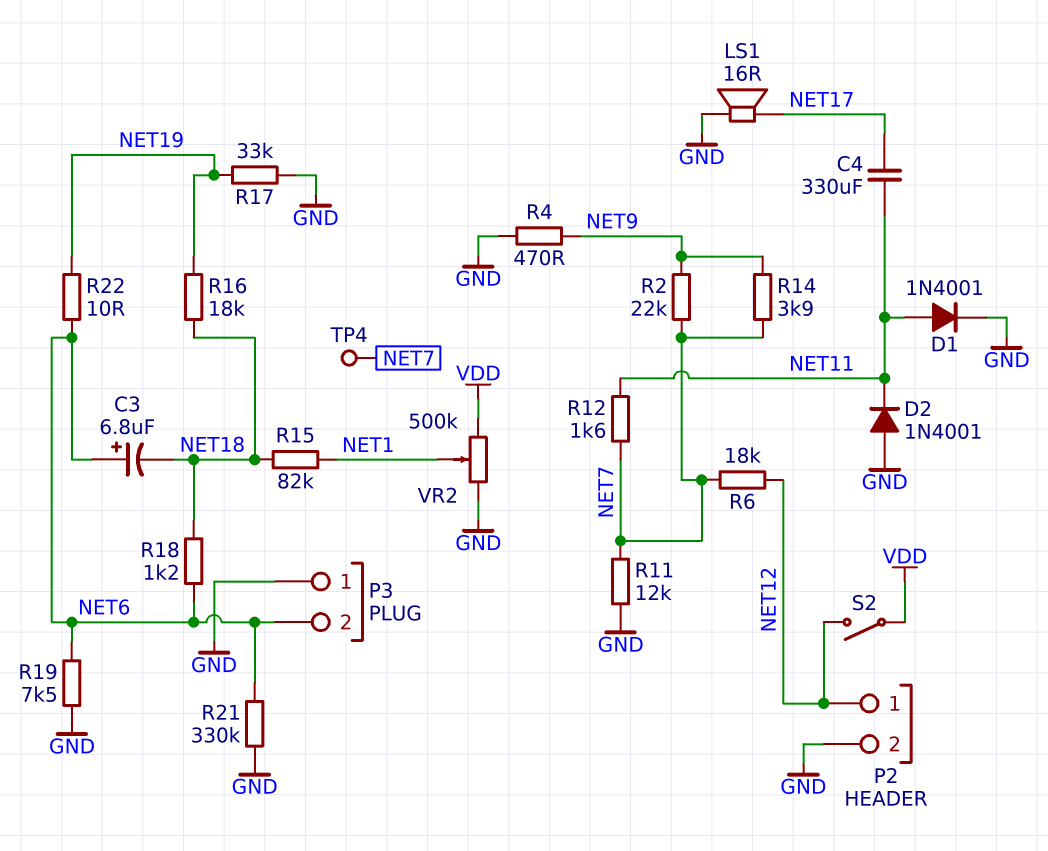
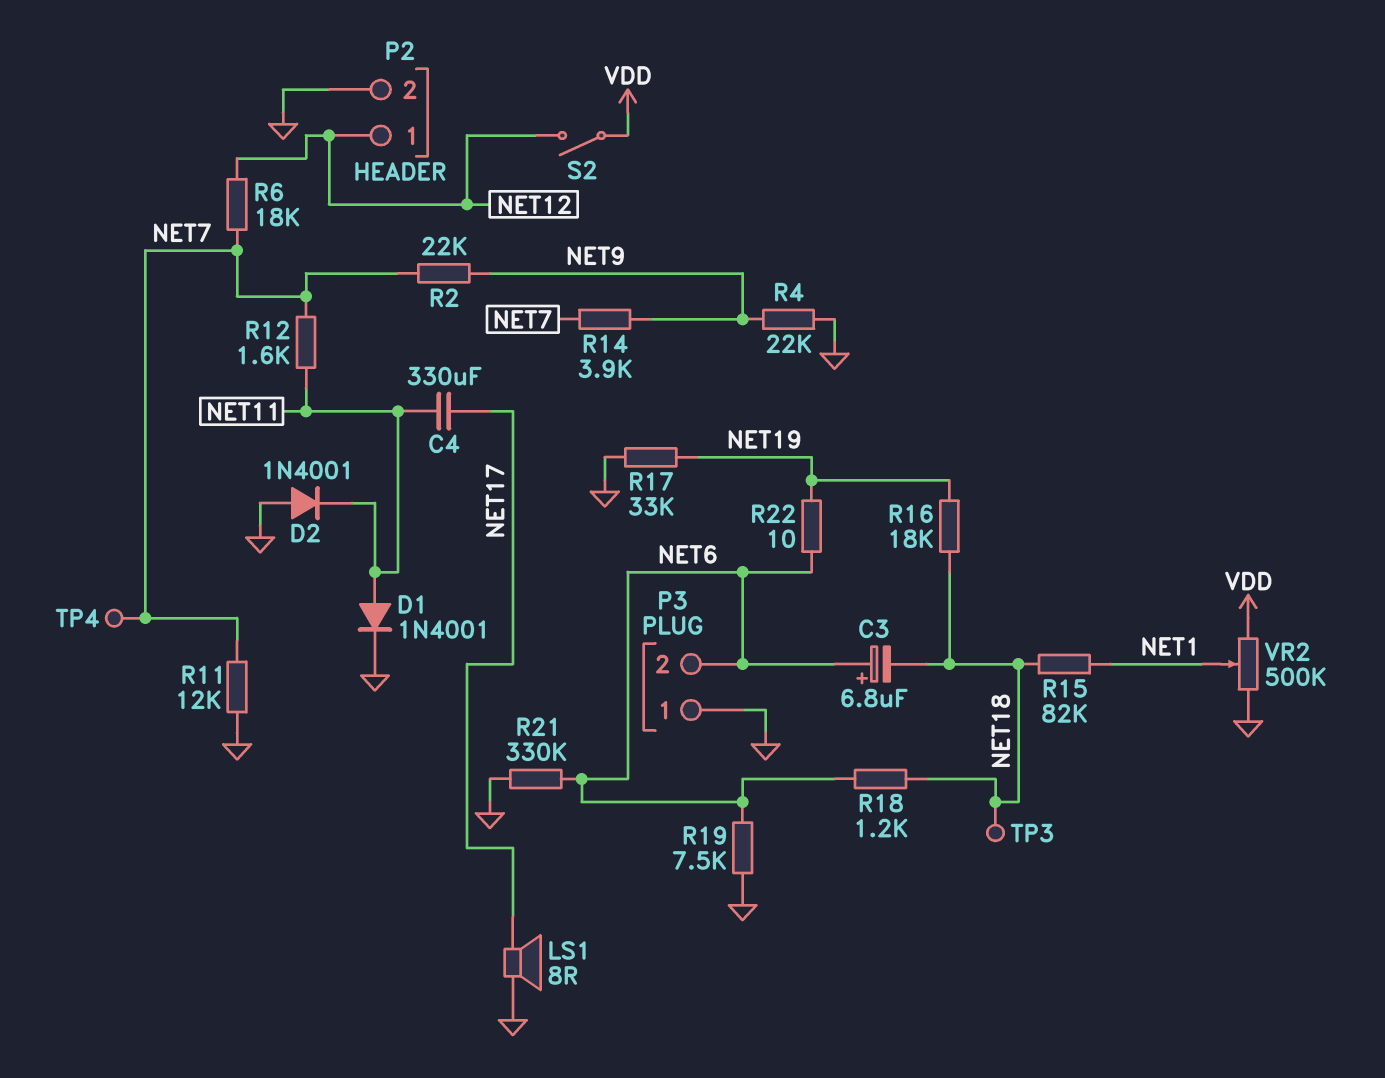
LS1: speaker 16R (GND, NET17) -> speaker 8R (GND, NET17)
R4: 470 (GND, NET9) -> 22k (GND, NET9)
TP3: none -> test point (NET18)

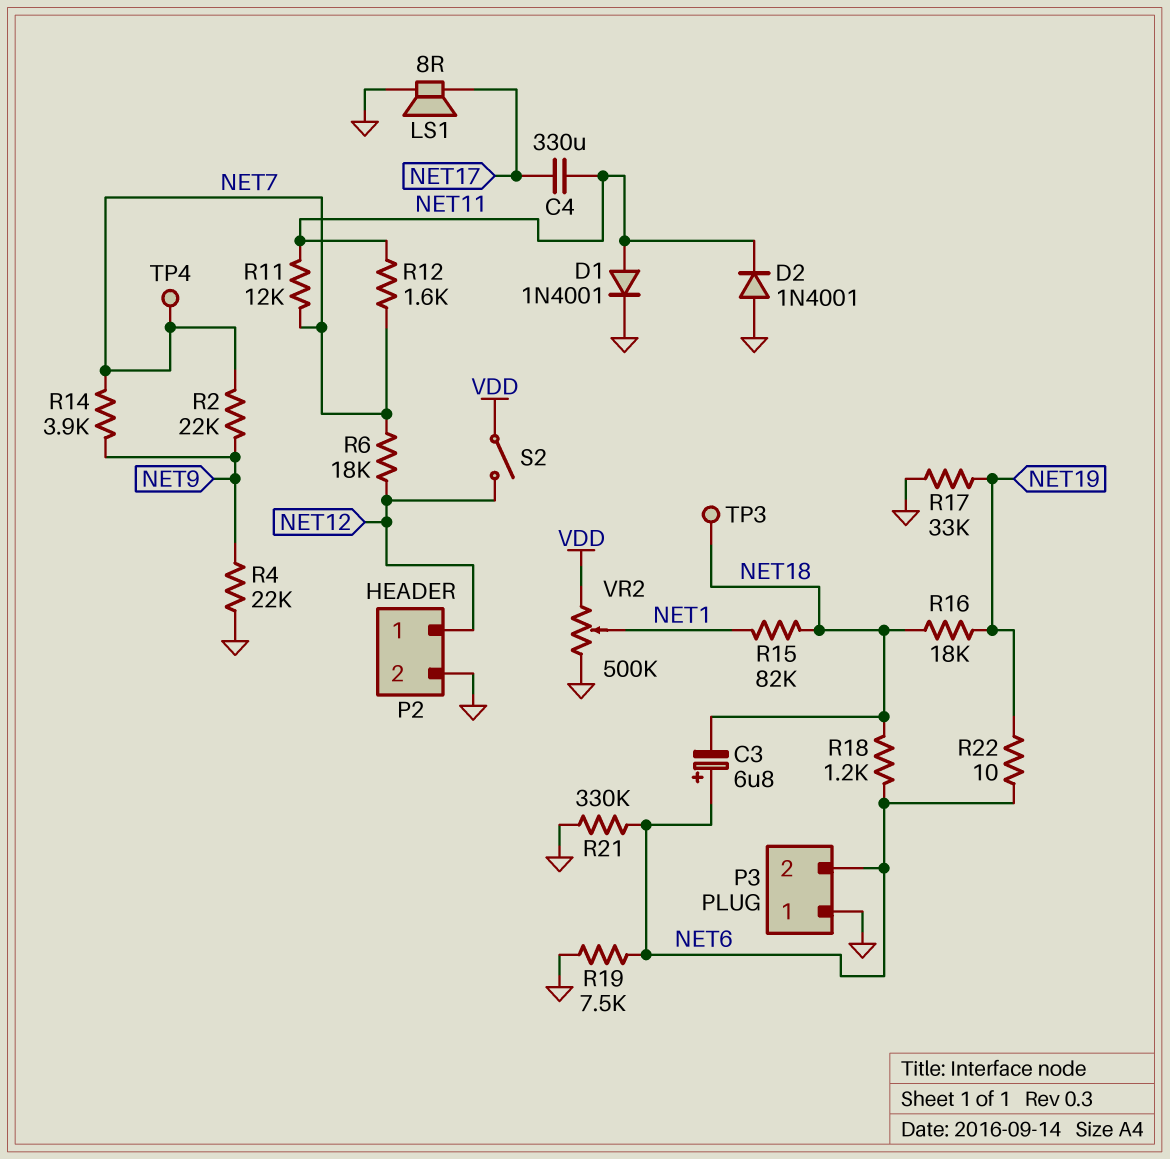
R11: 12k (GND, NET7) -> 12k (NET7, NET11)

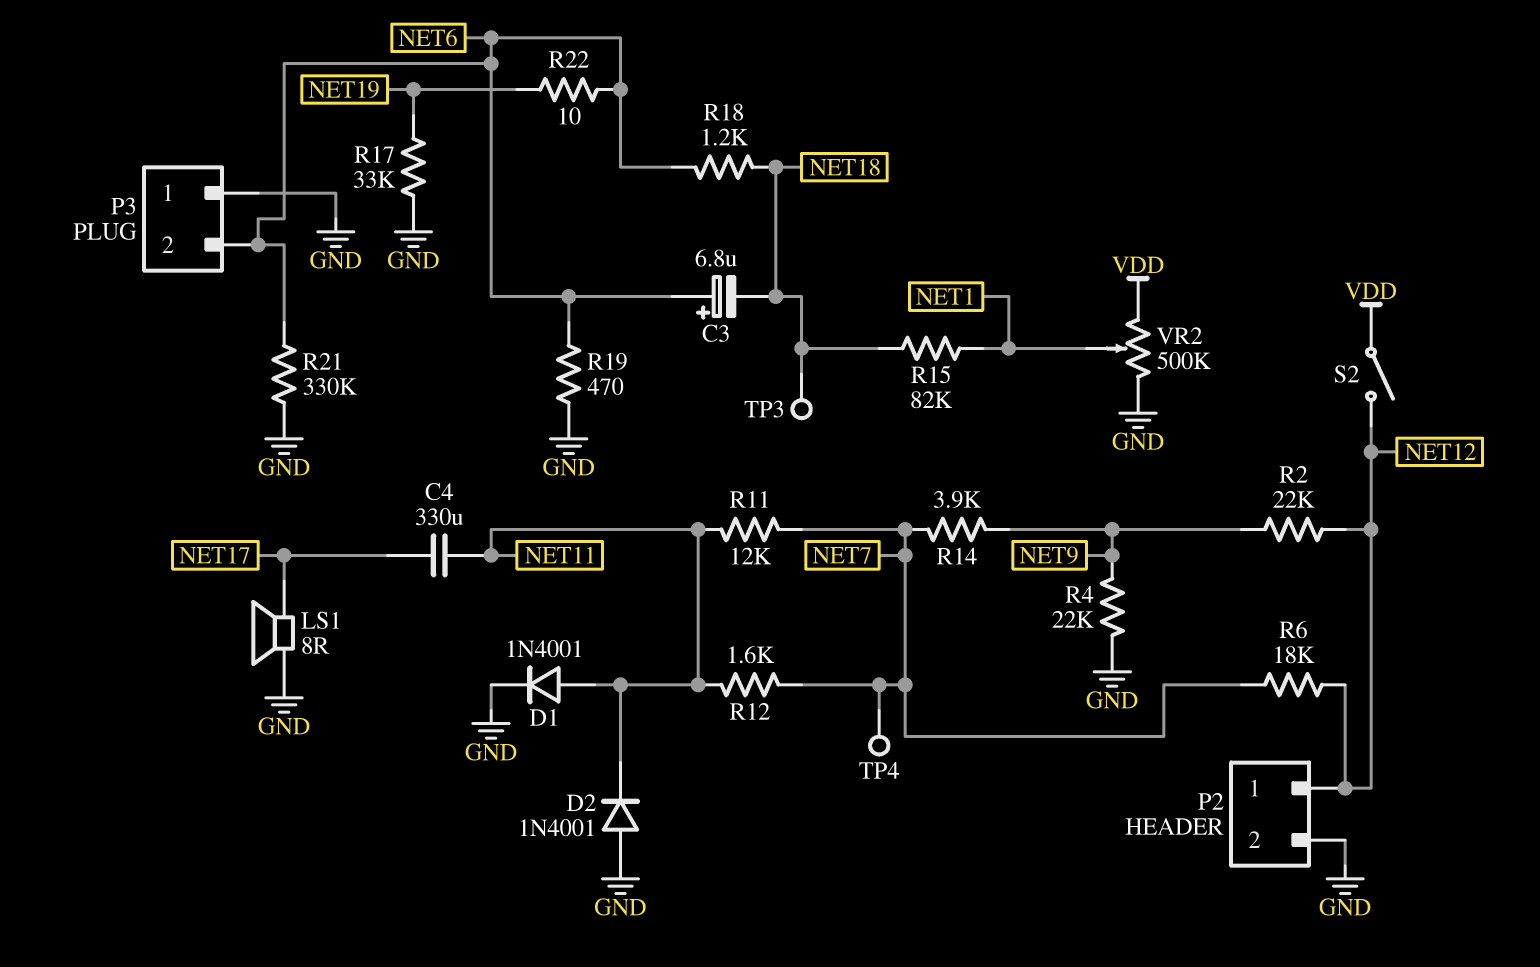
R2: 22k (NET7, NET9) -> 22k (NET9, NET12)
R16: 18k (NET18, NET19) -> none
R19: 7.5k (GND, NET6) -> 470 (GND, NET6)

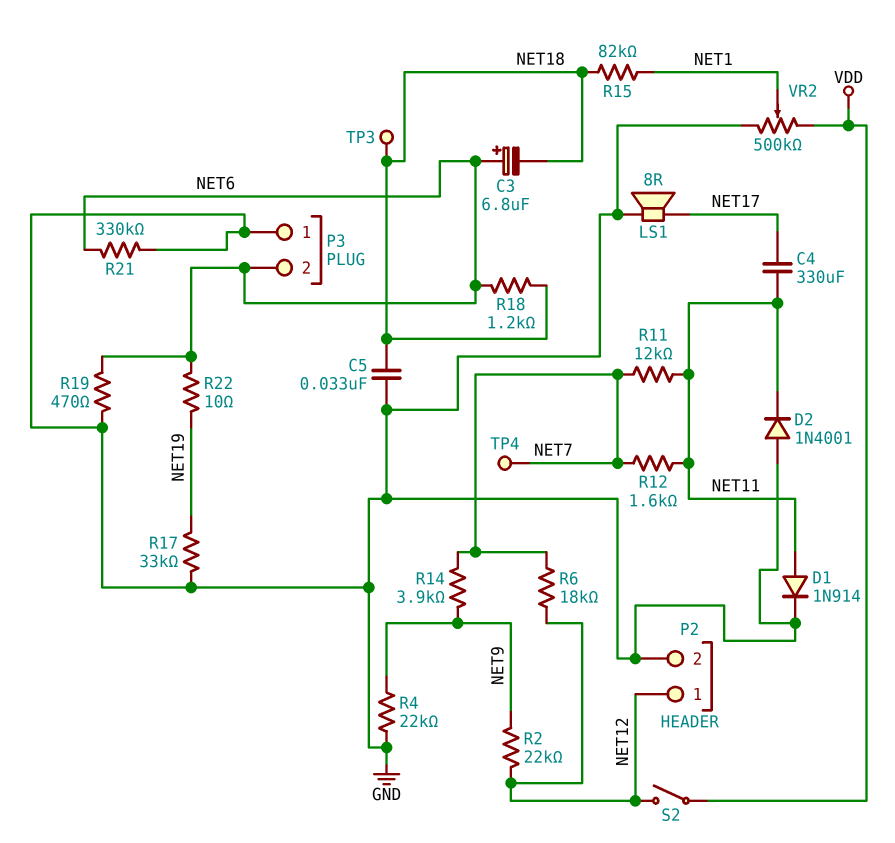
C5: none -> 33nF (GND, NET18)
D1: diode 1N4001 (A NET11, K GND) -> diode 1N914 (A NET11, K GND)

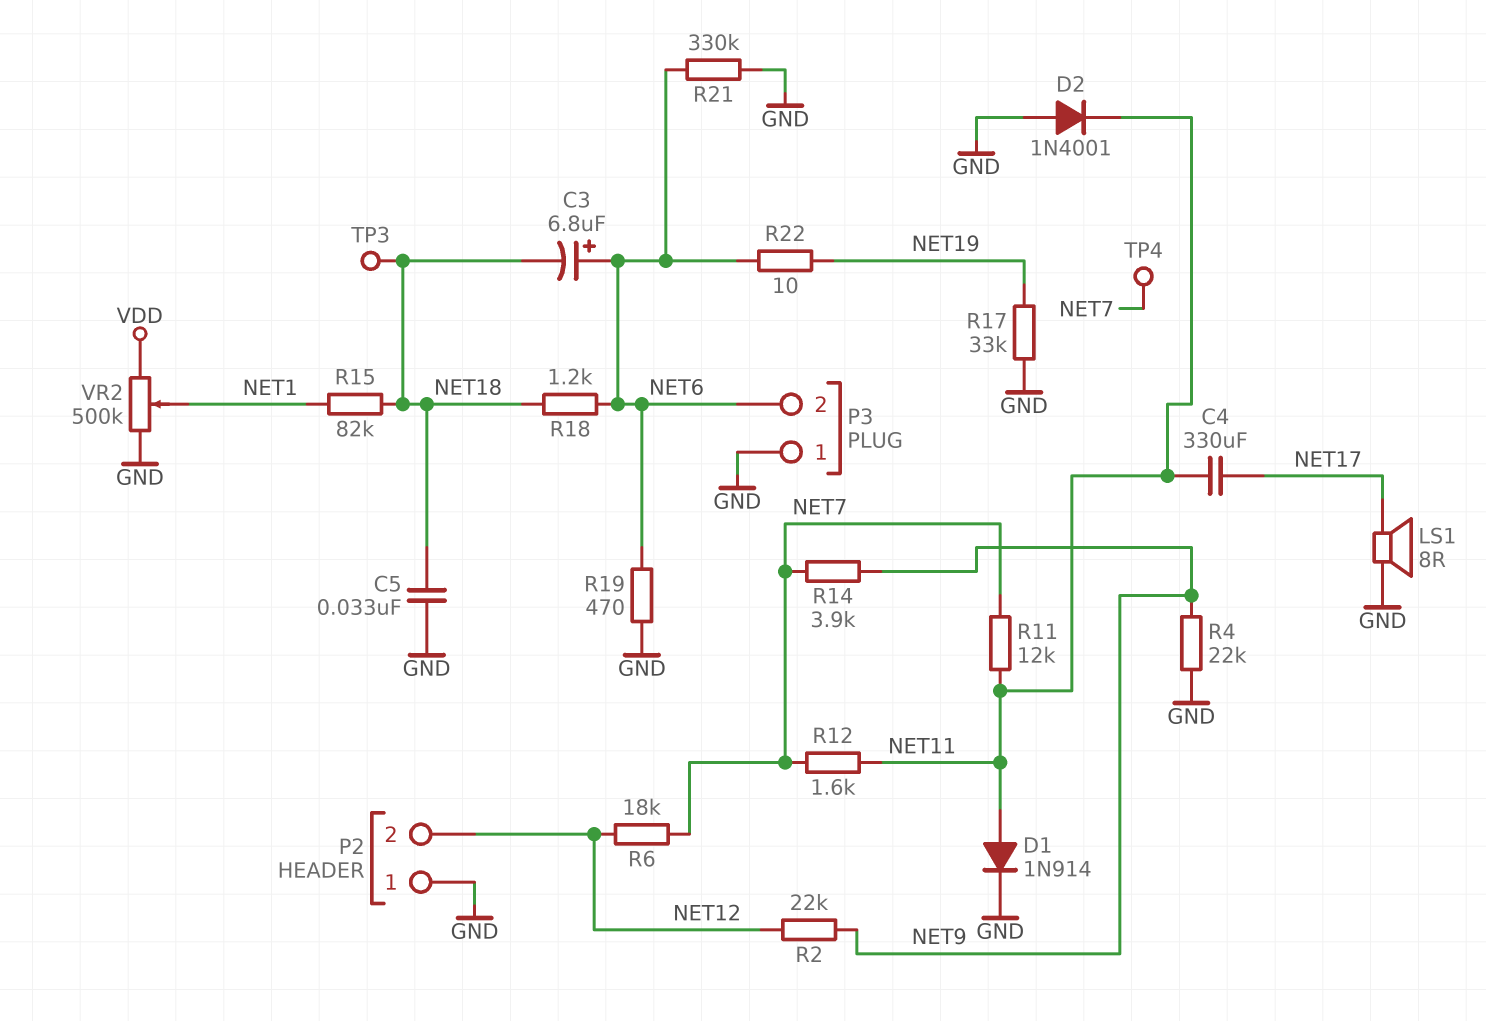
P2 pin 1: NET12 -> GND
P2 pin 2: GND -> NET12
S2: switch (NET12, VDD) -> none

